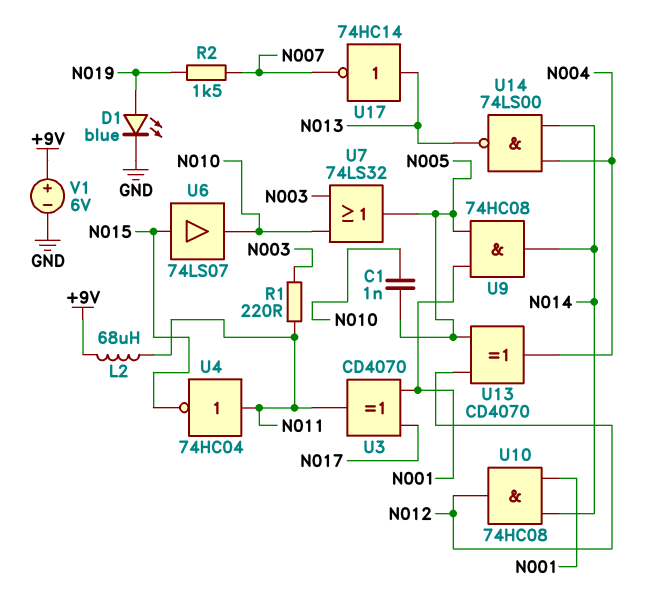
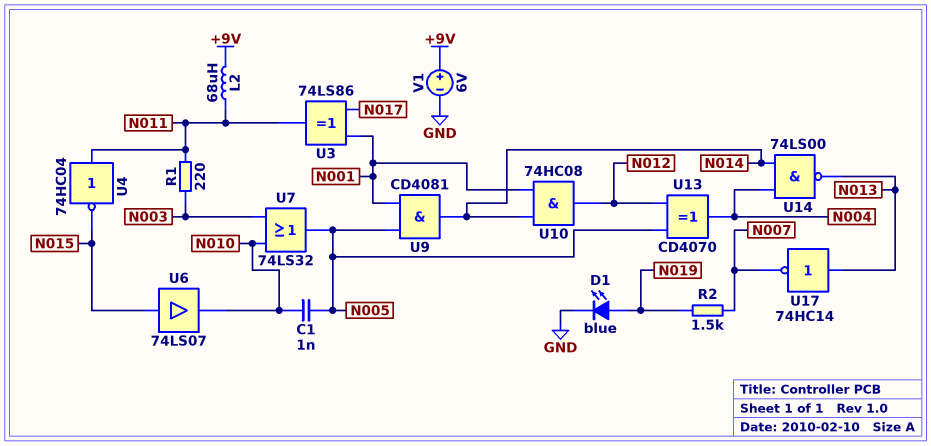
U3: XOR CD4070 (in N001, in N017, out N011) -> XOR 74LS86 (in N001, in N017, out N011)
U9: AND 74HC08 (in N001, in N005, out N014) -> AND CD4081 (in N001, in N005, out N014)

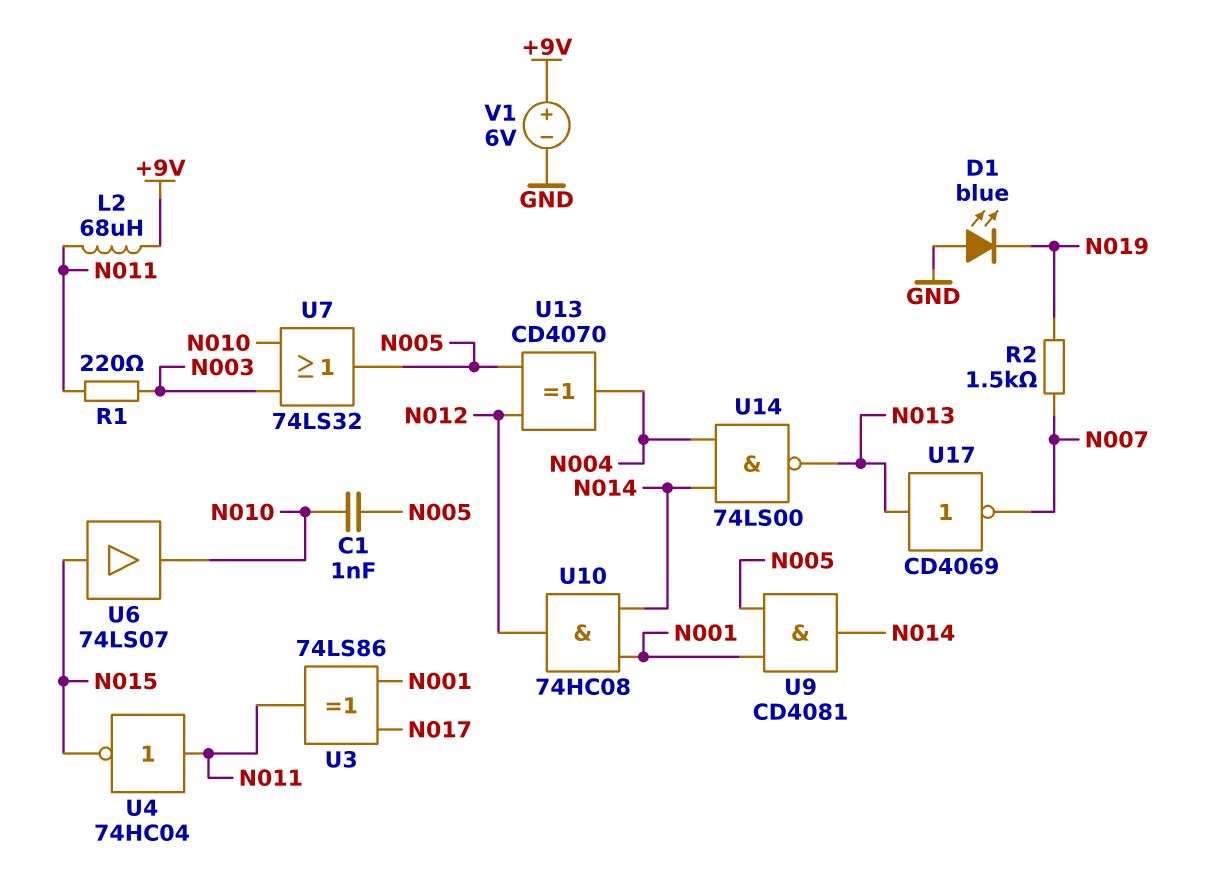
D1: LED blue (A N019, K GND) -> LED blue (A GND, K N019)
U17: NOT 74HC14 (in N013, out N007) -> NOT CD4069 (in N013, out N007)

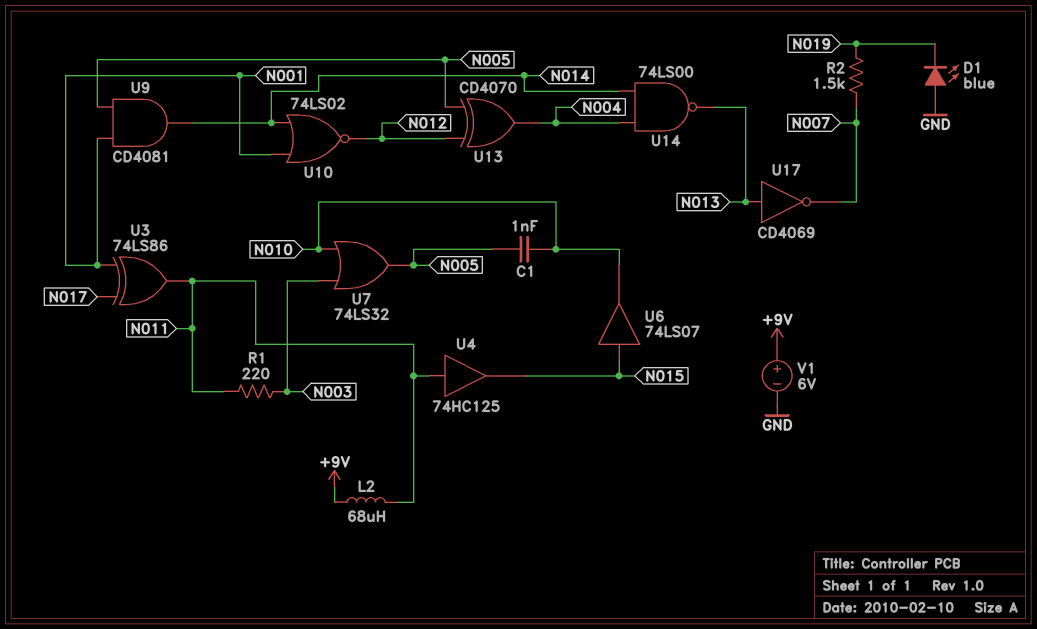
U4: NOT 74HC04 (in N011, out N015) -> buffer 74HC125 (in N011, out N015)
U10: AND 74HC08 (in N001, in N014, out N012) -> NOR 74LS02 (in N001, in N014, out N012)

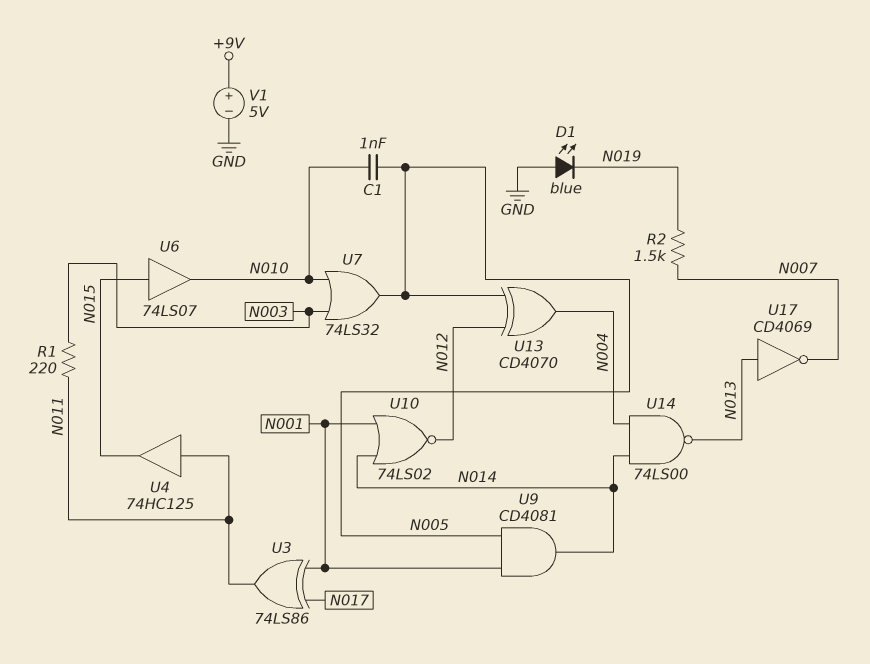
L2: 68uH (+9V, N011) -> none
V1: 6V (plus +9V, minus GND) -> 5V (plus +9V, minus GND)

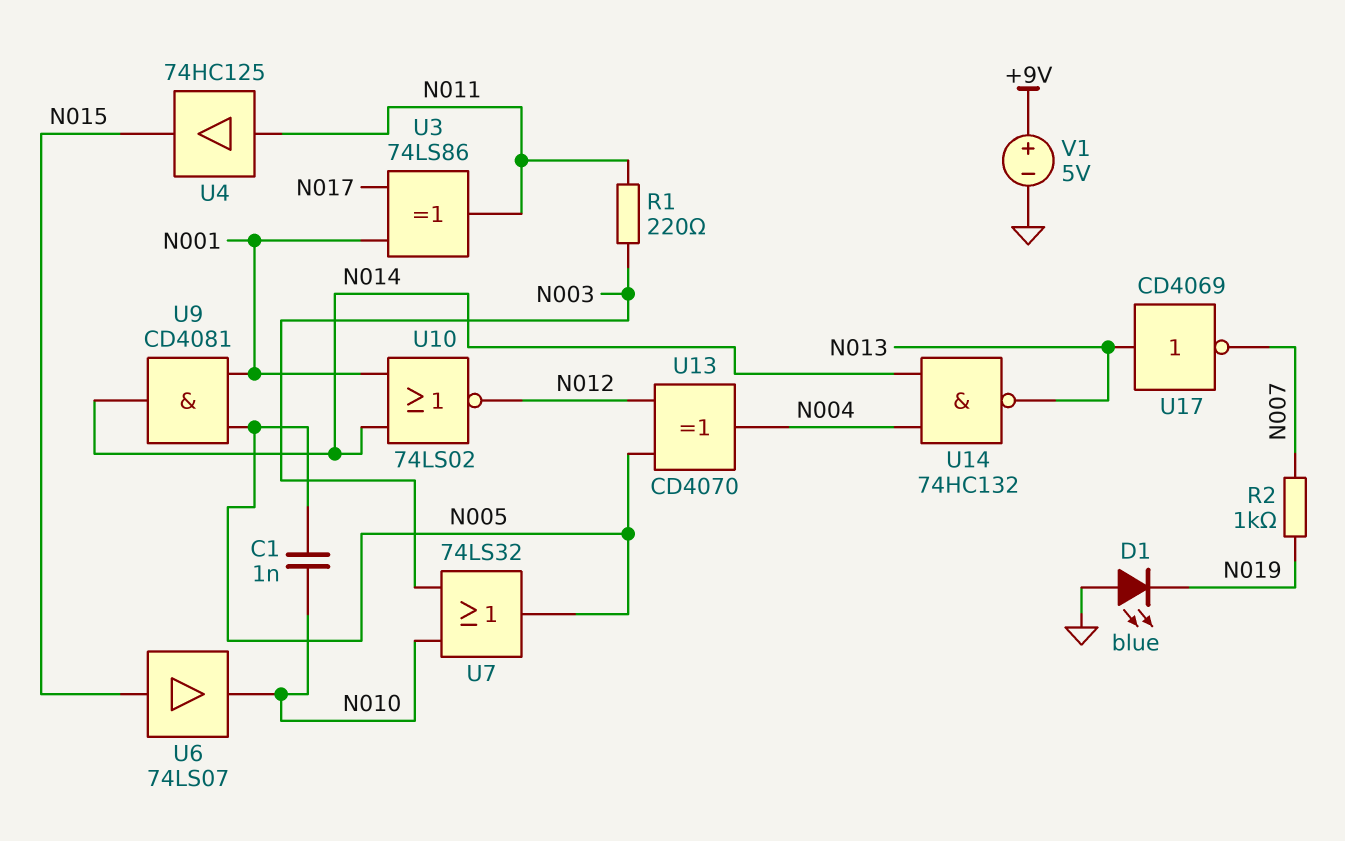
R2: 1.5k (N007, N019) -> 1k (N007, N019)
U14: NAND 74LS00 (in N004, in N014, out N013) -> NAND 74HC132 (in N004, in N014, out N013)

